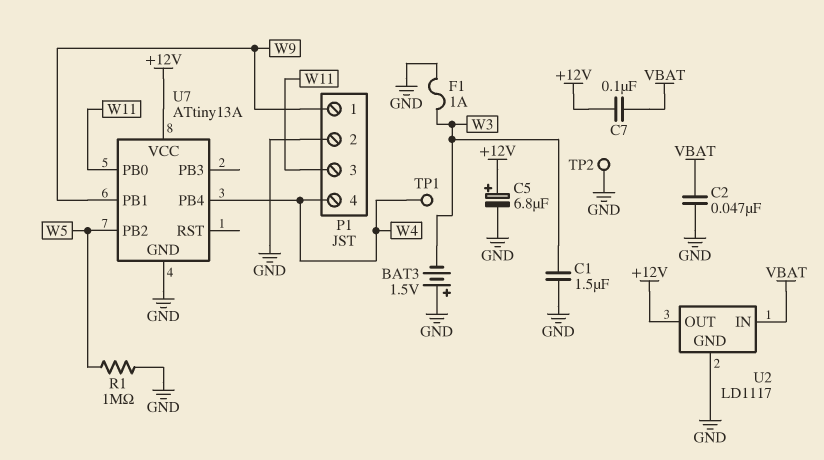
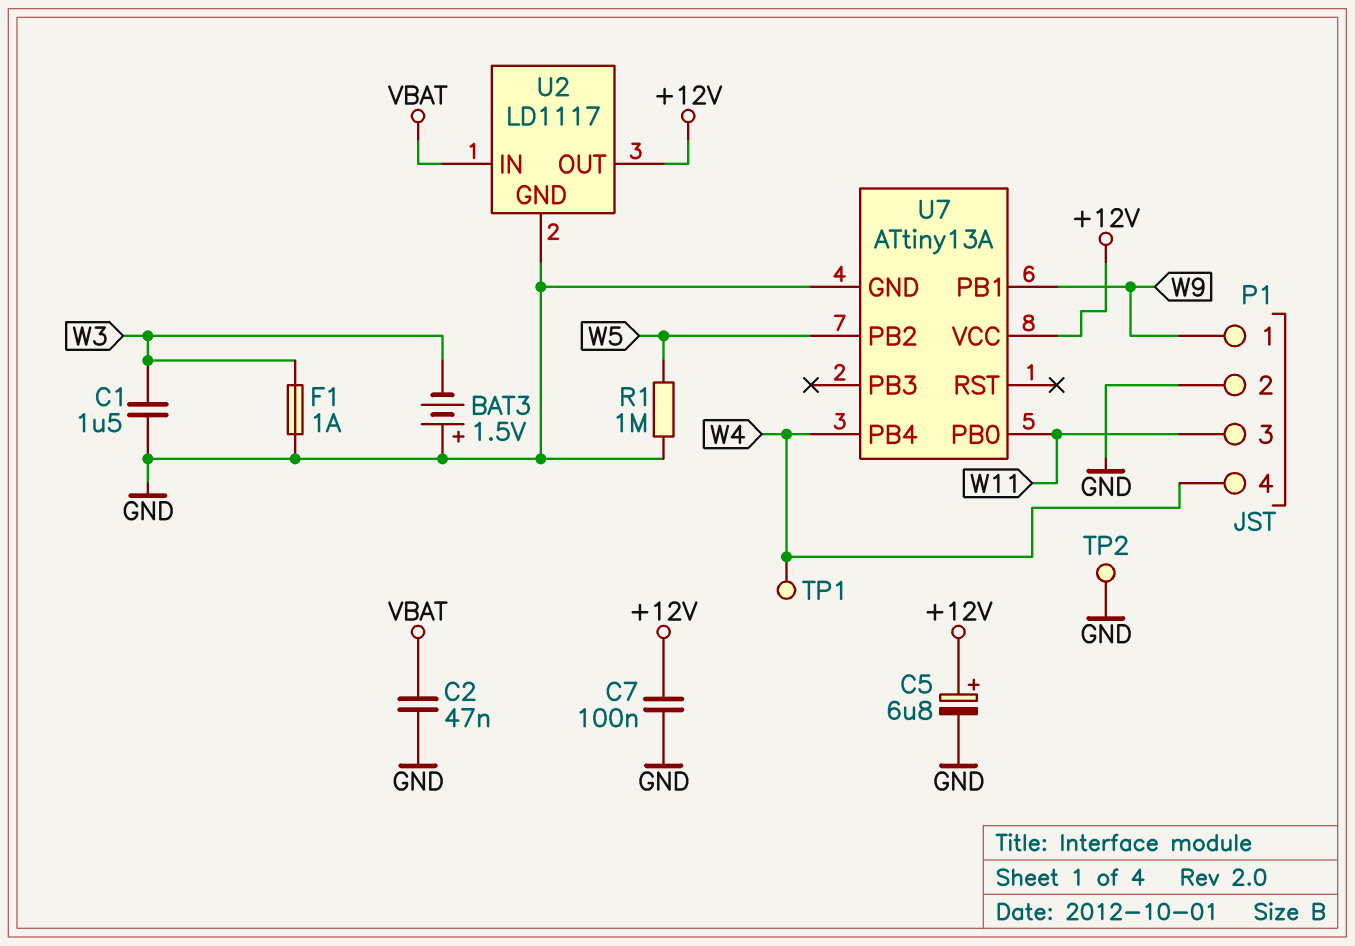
C7: 100nF (+12V, VBAT) -> 100nF (+12V, GND)

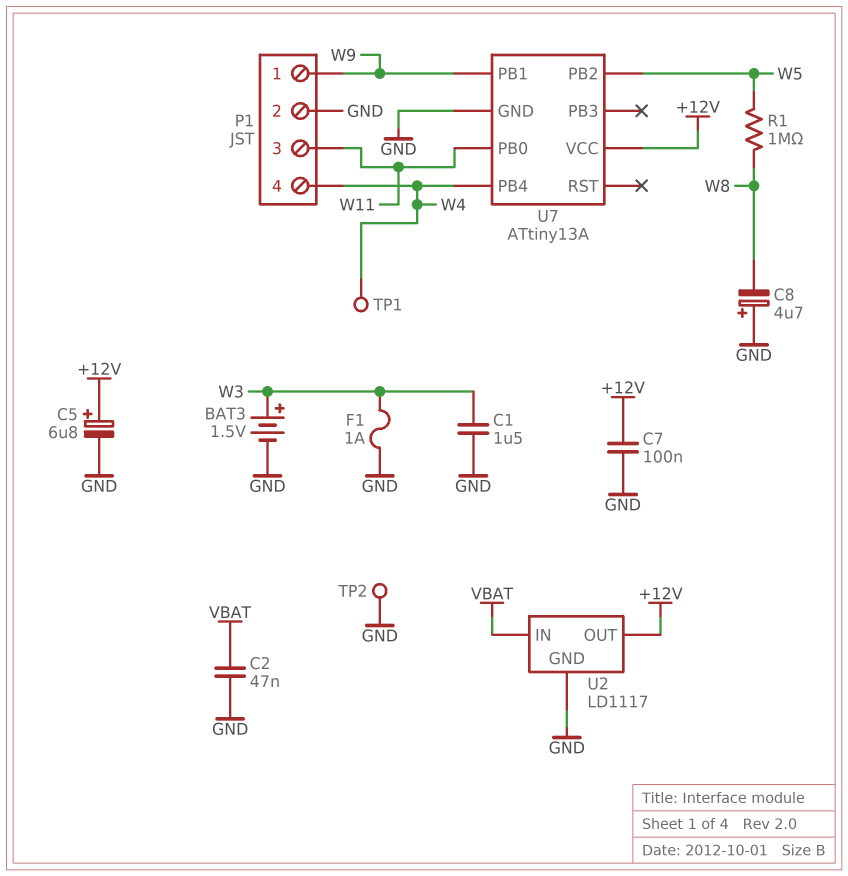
BAT3: 1.5V (plus GND, minus W3) -> 1.5V (plus W3, minus GND)
C8: none -> 4.7uF (plus GND, minus W8)
R1: 1M (GND, W5) -> 1M (W5, W8)

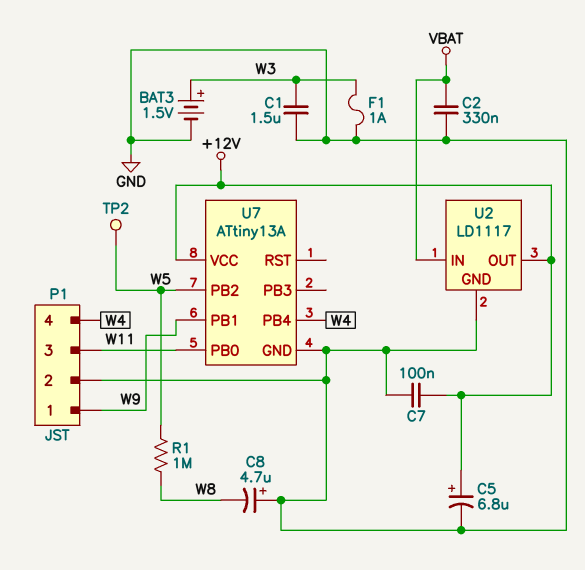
C2: 47nF (GND, VBAT) -> 330nF (GND, VBAT)
TP1: test point (W4) -> none
TP2: test point (GND) -> test point (W5)

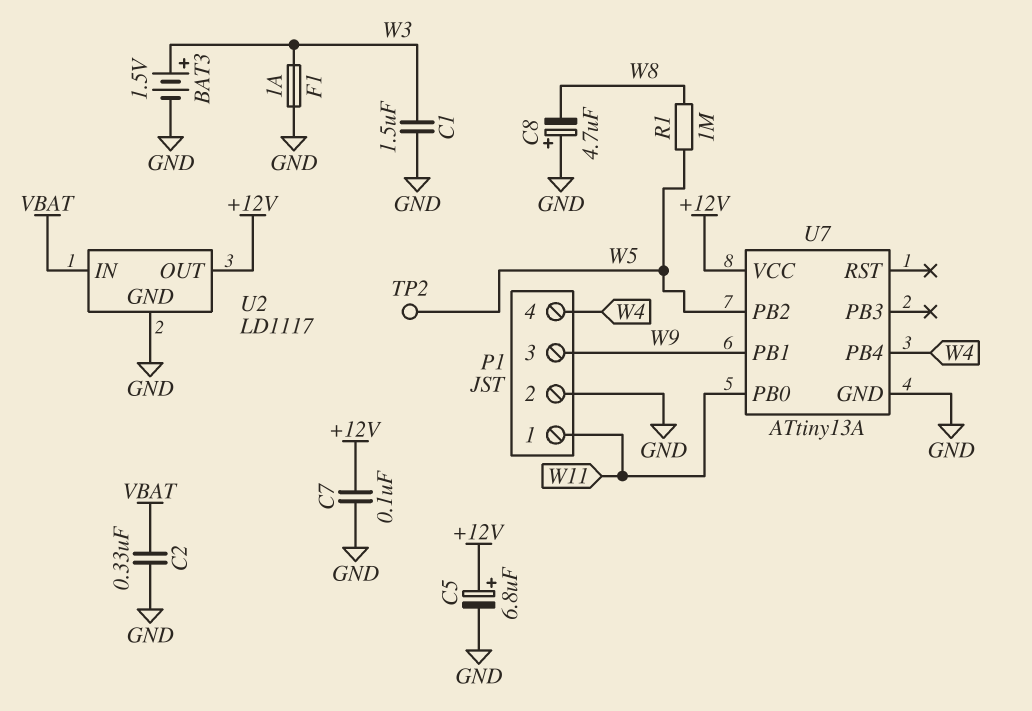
P1 pin 1: W9 -> W11
P1 pin 3: W11 -> W9

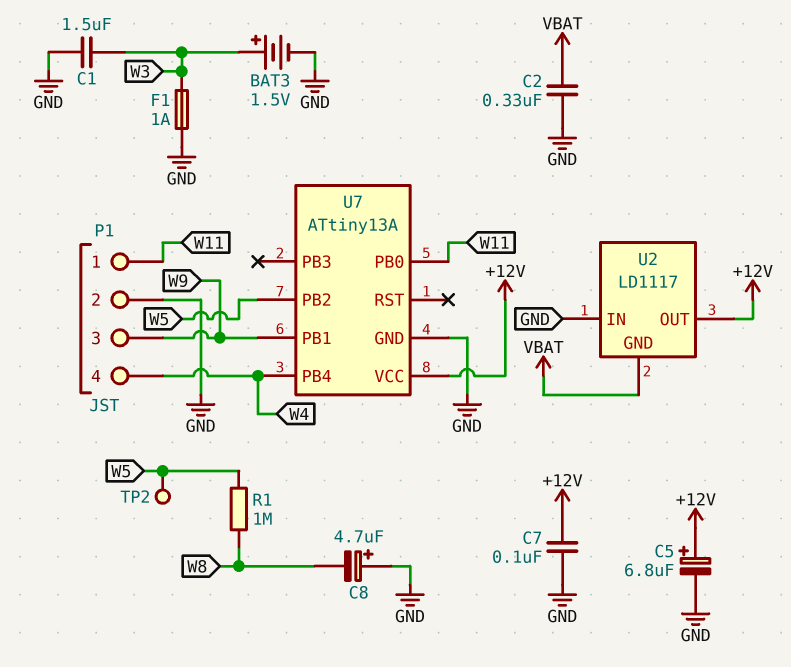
U2 pin GND: GND -> VBAT
U2 pin IN: VBAT -> GND

